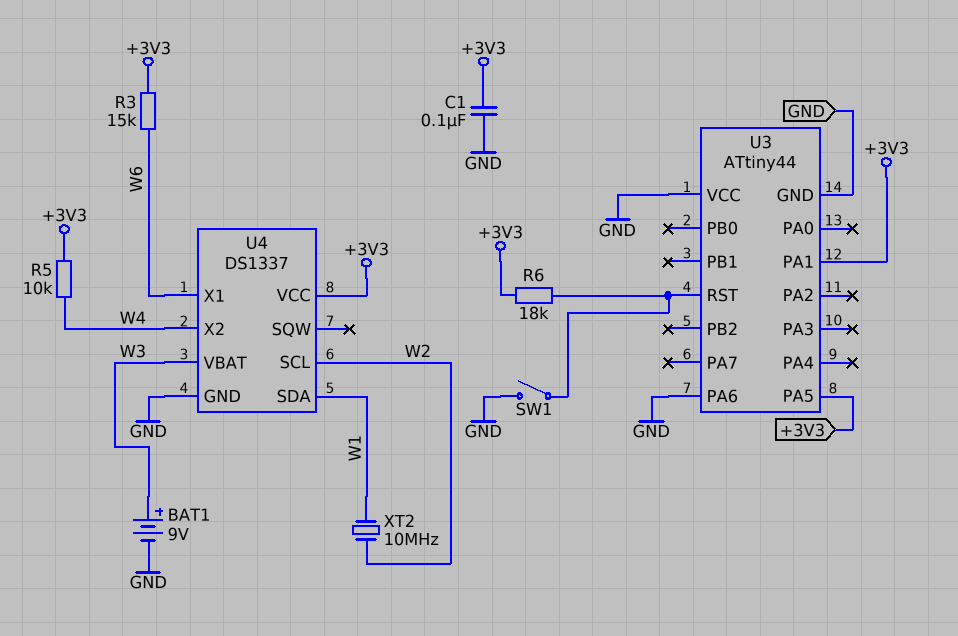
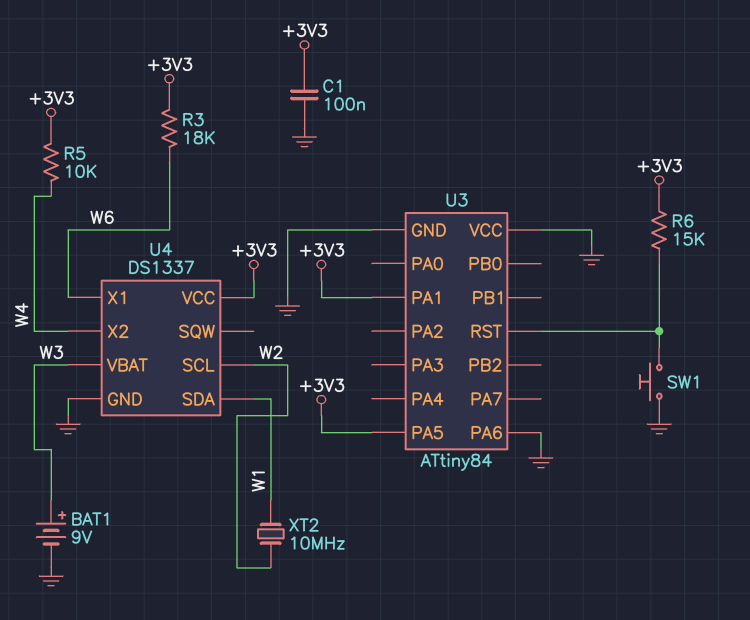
R3: 15k (+3V3, W6) -> 18k (+3V3, W6)
R6: 18k (+3V3, U3/RST) -> 15k (+3V3, U3/RST)
SW1: switch (GND, U3/RST) -> button (GND, U3/RST)
U3: ATtiny44 -> ATtiny84

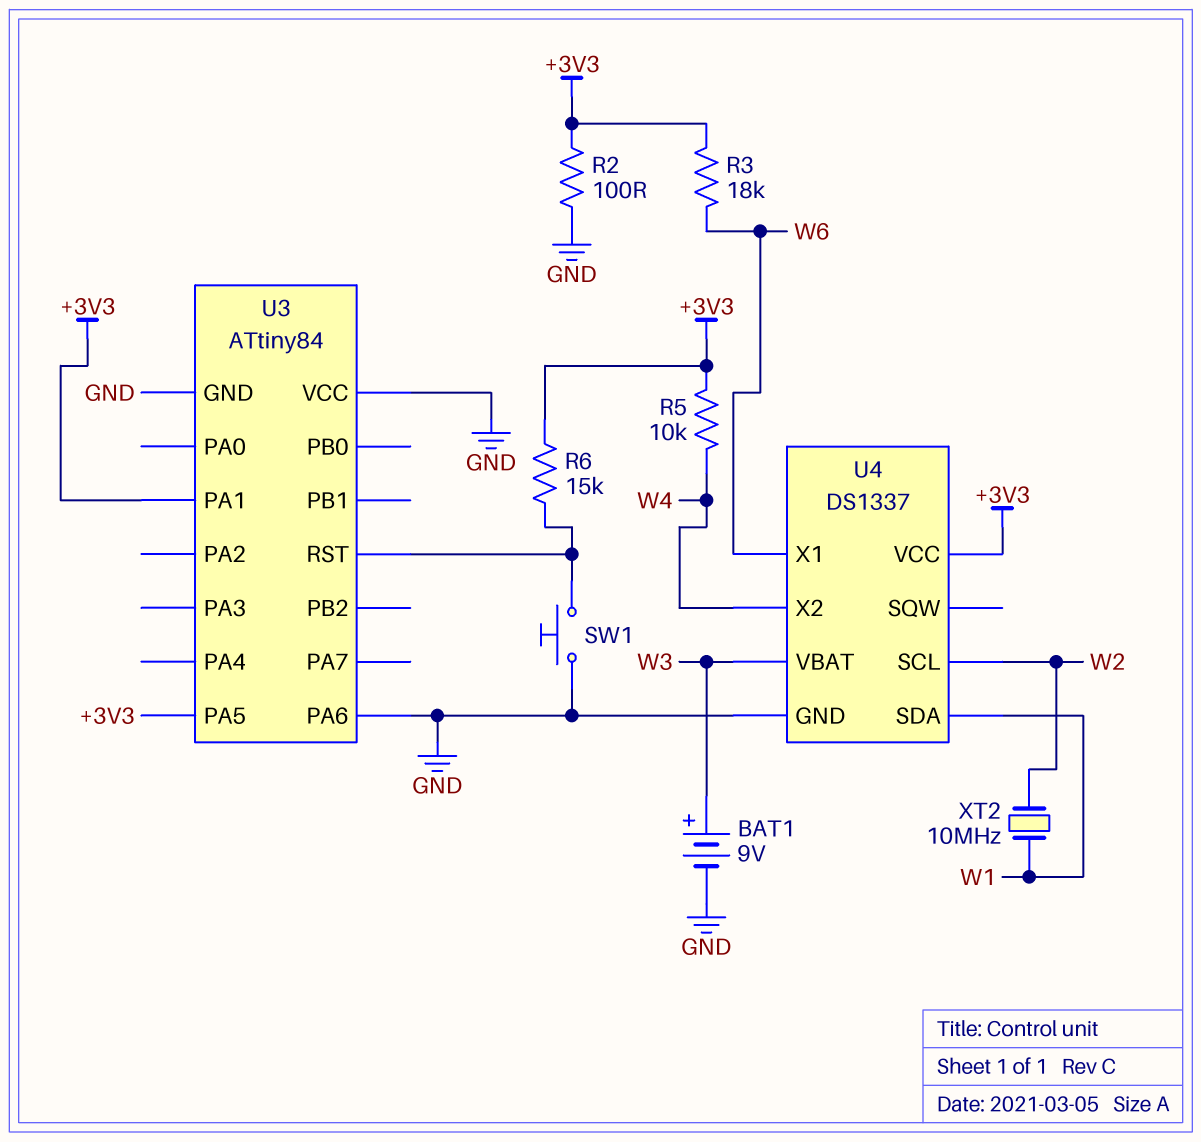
C1: 100nF (+3V3, GND) -> none
R2: none -> 100 (+3V3, GND)

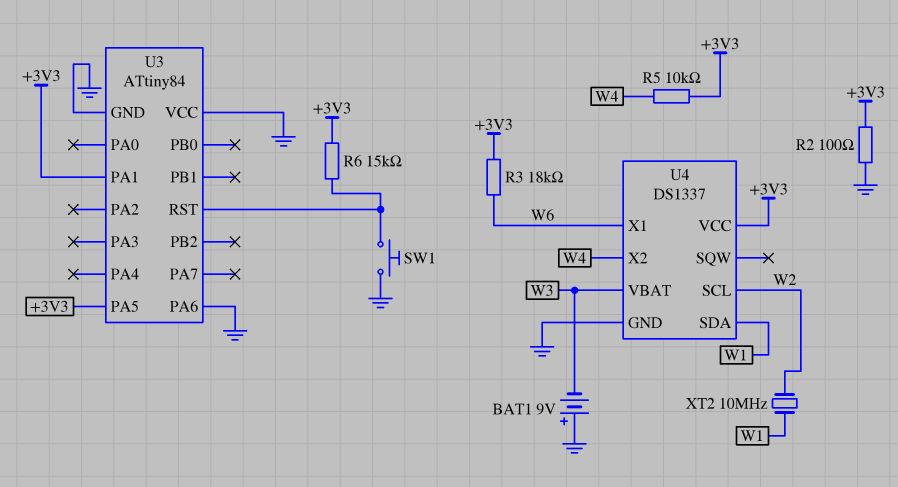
BAT1: 9V (plus W3, minus GND) -> 9V (plus GND, minus W3)

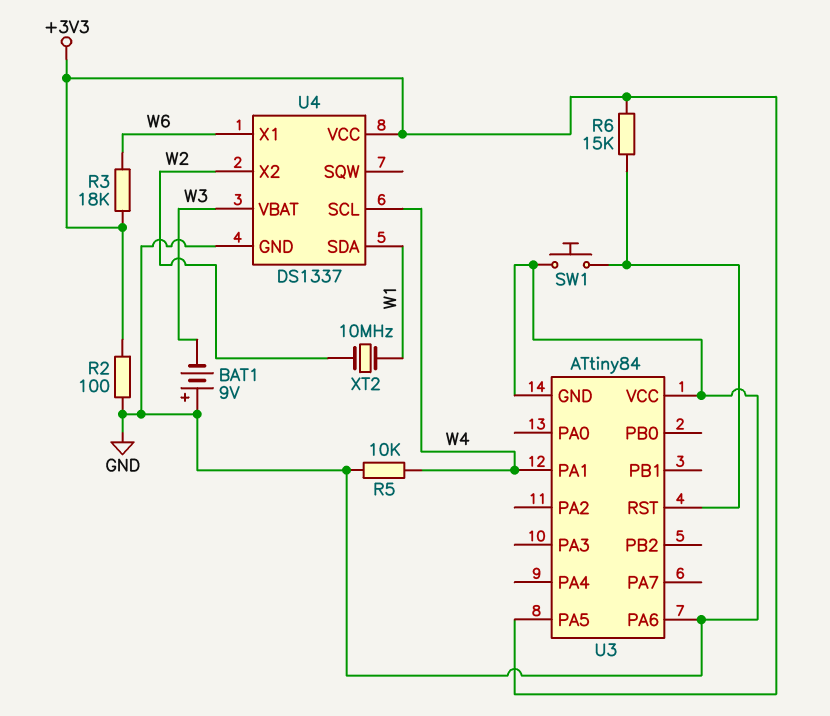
R5: 10k (+3V3, W4) -> 10k (GND, W4)
U3 pin PA1: +3V3 -> W4
U4 pin SCL: W2 -> W4
U4 pin X2: W4 -> W2

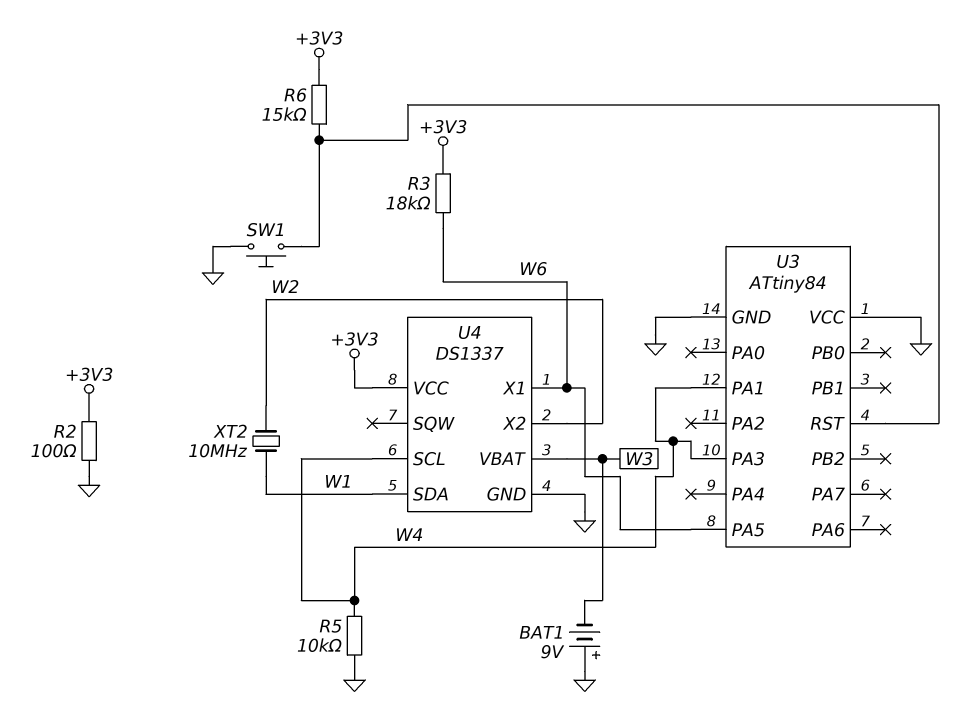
U3 pin PA3: none -> W4
U3 pin PA5: +3V3 -> W6
U3 pin PA6: GND -> none

